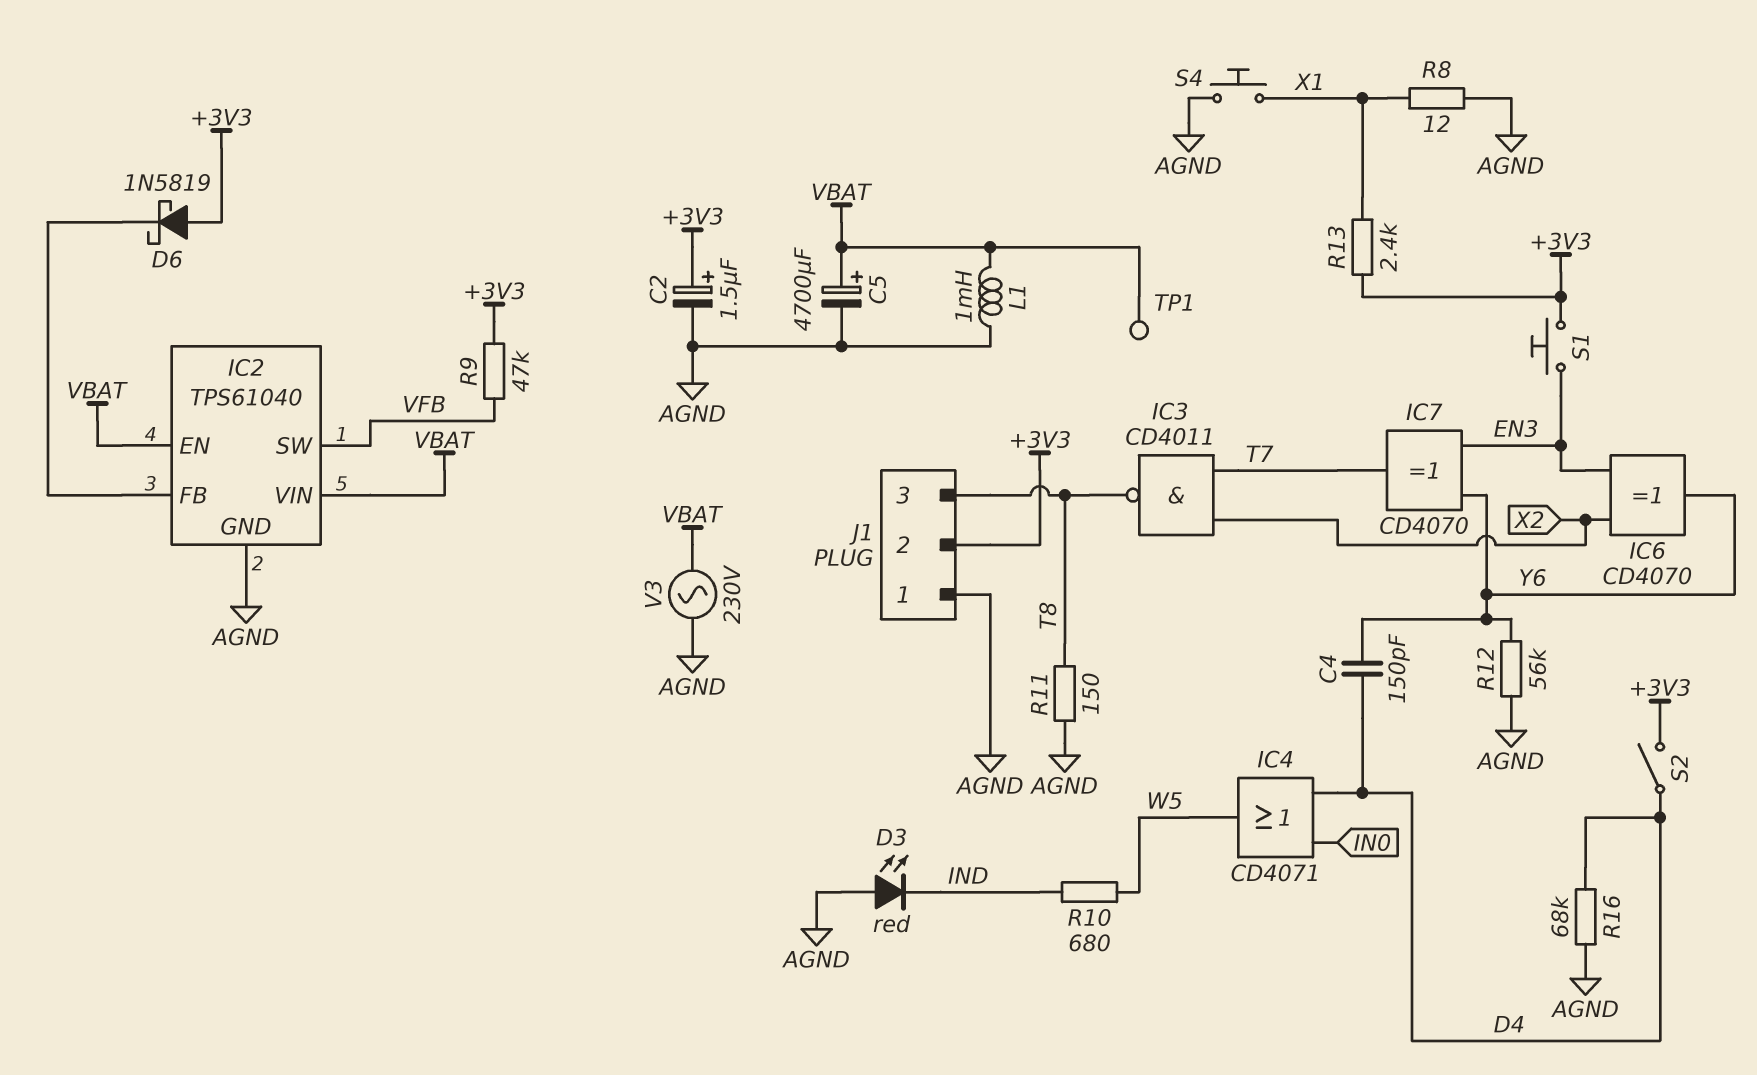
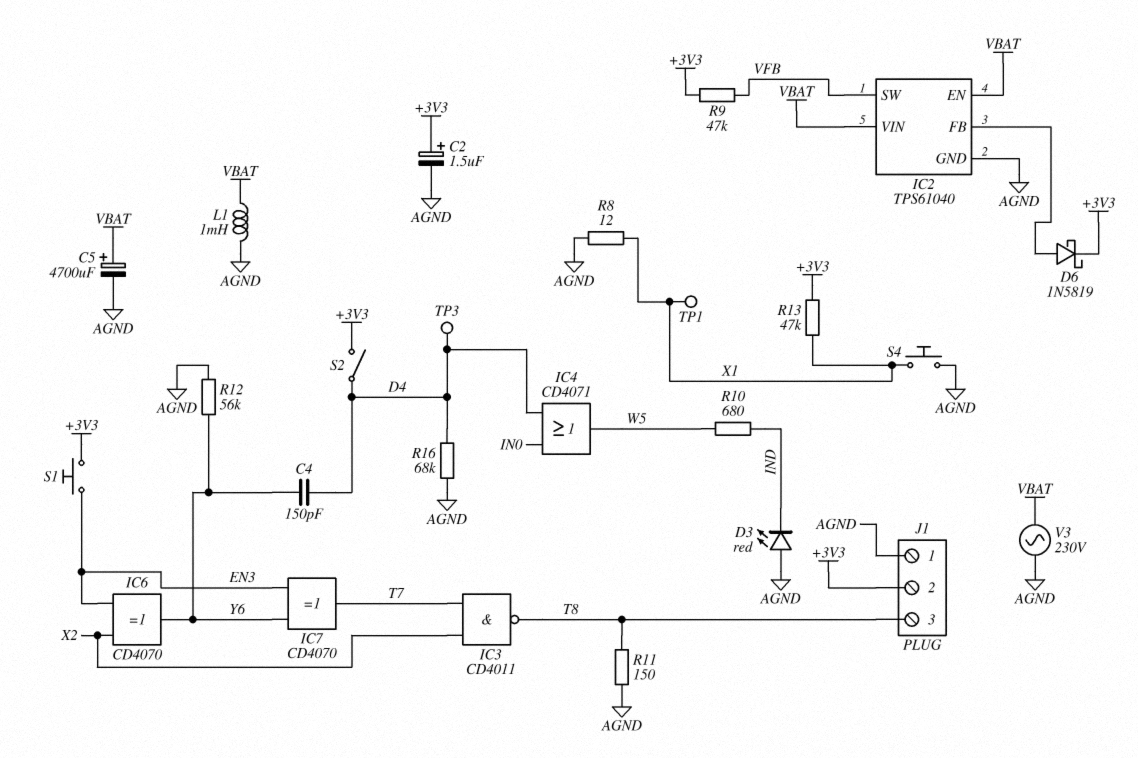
D6: schottky 1N5819 (A +3V3, K IC2/FB) -> schottky 1N5819 (A IC2/FB, K +3V3)
R13: 2.4k (+3V3, X1) -> 47k (+3V3, X1)
TP1: test point (VBAT) -> test point (X1)
TP3: none -> test point (D4)

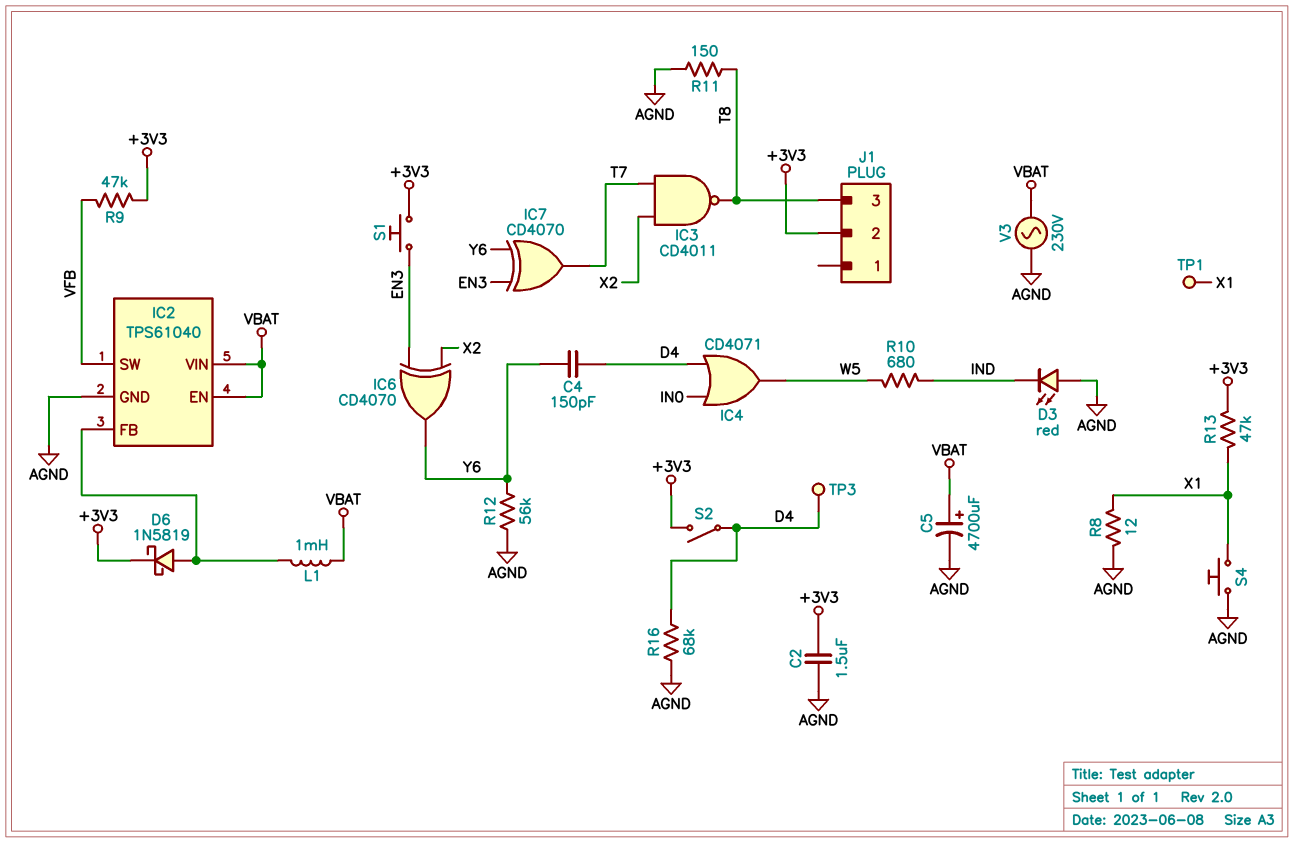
C2: 1.5uF (plus +3V3, minus AGND) -> 1.5uF (+3V3, AGND)
J1 pin 1: AGND -> none
L1: 1mH (AGND, VBAT) -> 1mH (IC2/FB, VBAT)

